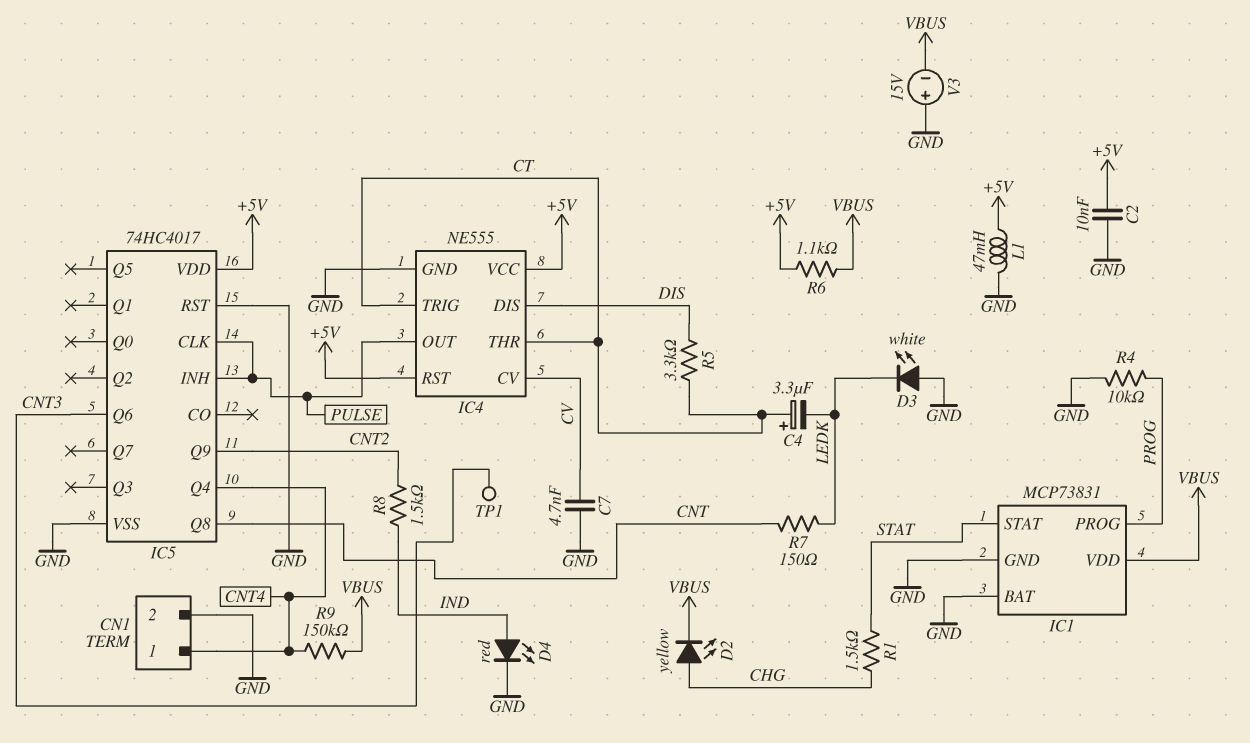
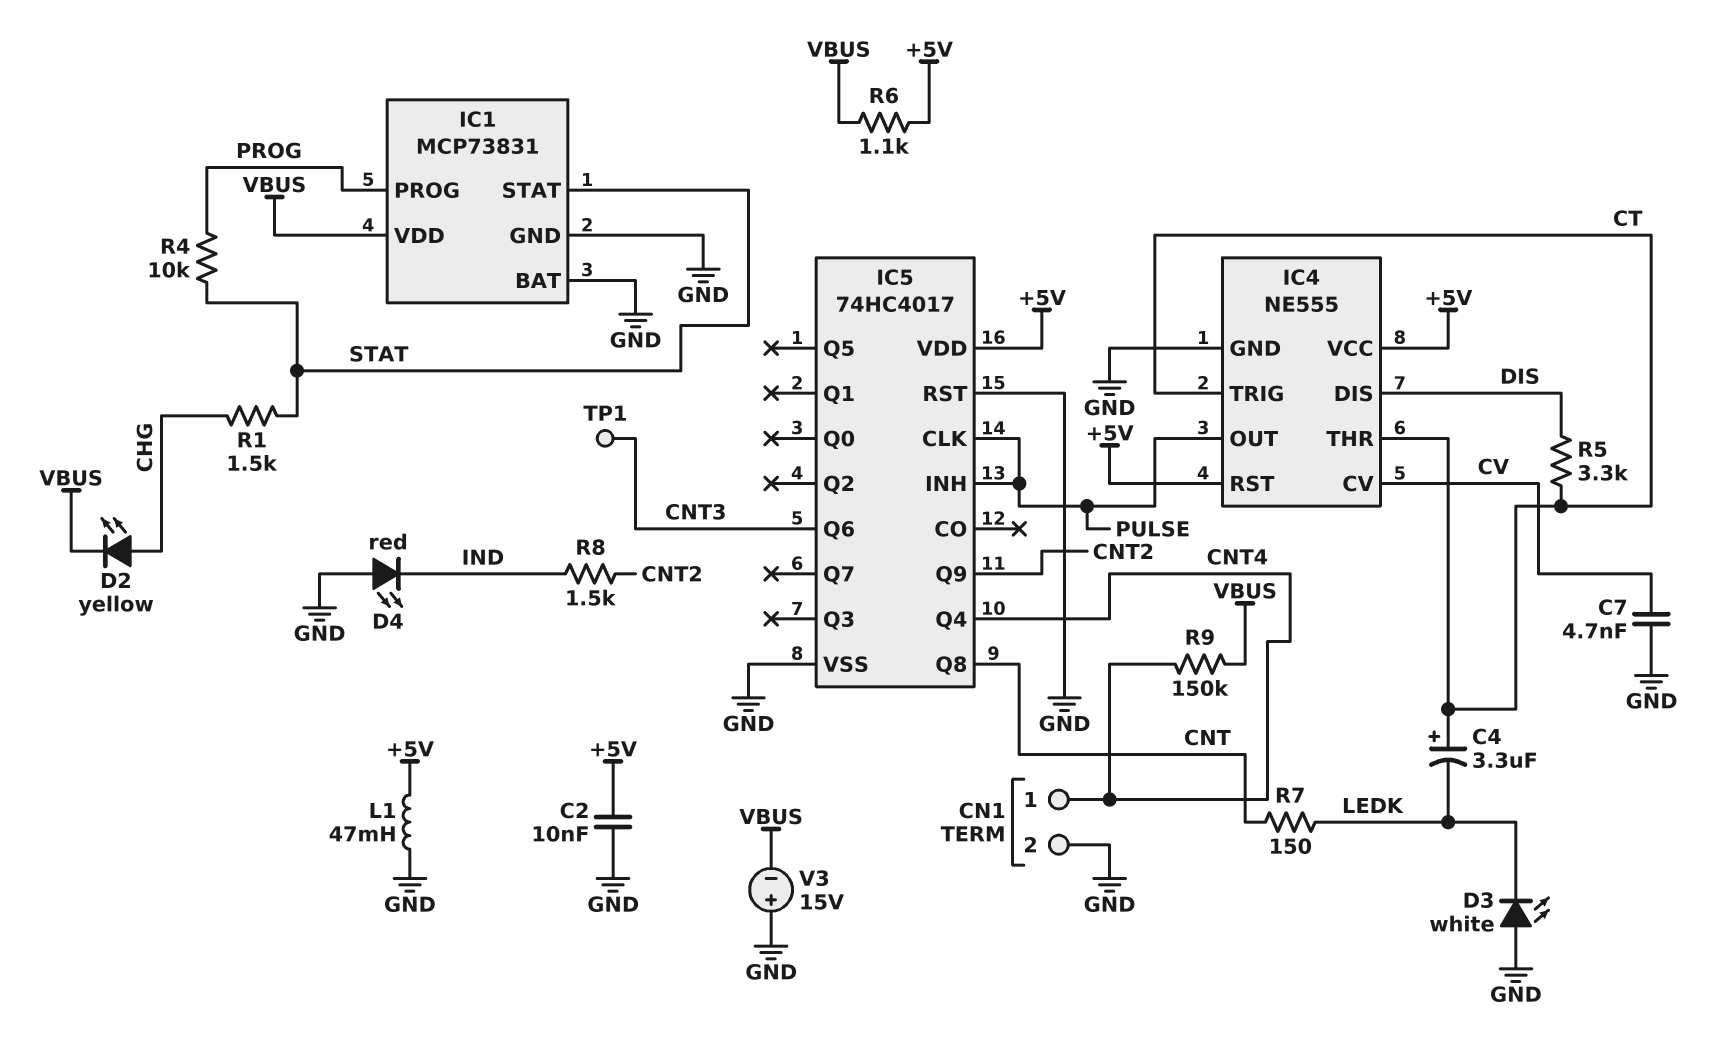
D4: LED red (A IND, K GND) -> LED red (A GND, K IND)
R4: 10k (GND, PROG) -> 10k (PROG, STAT)

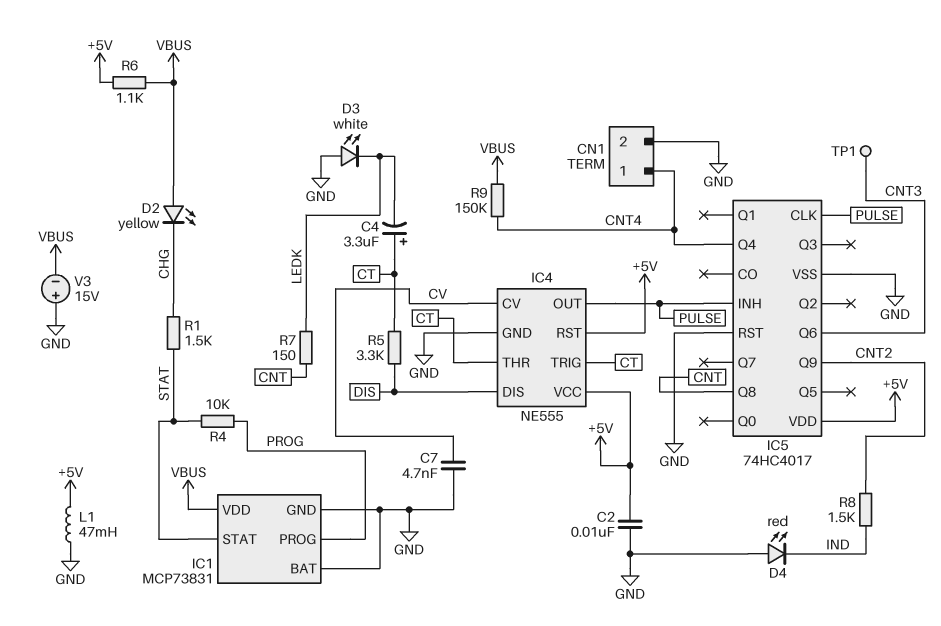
D2: LED yellow (A CHG, K VBUS) -> LED yellow (A VBUS, K CHG)

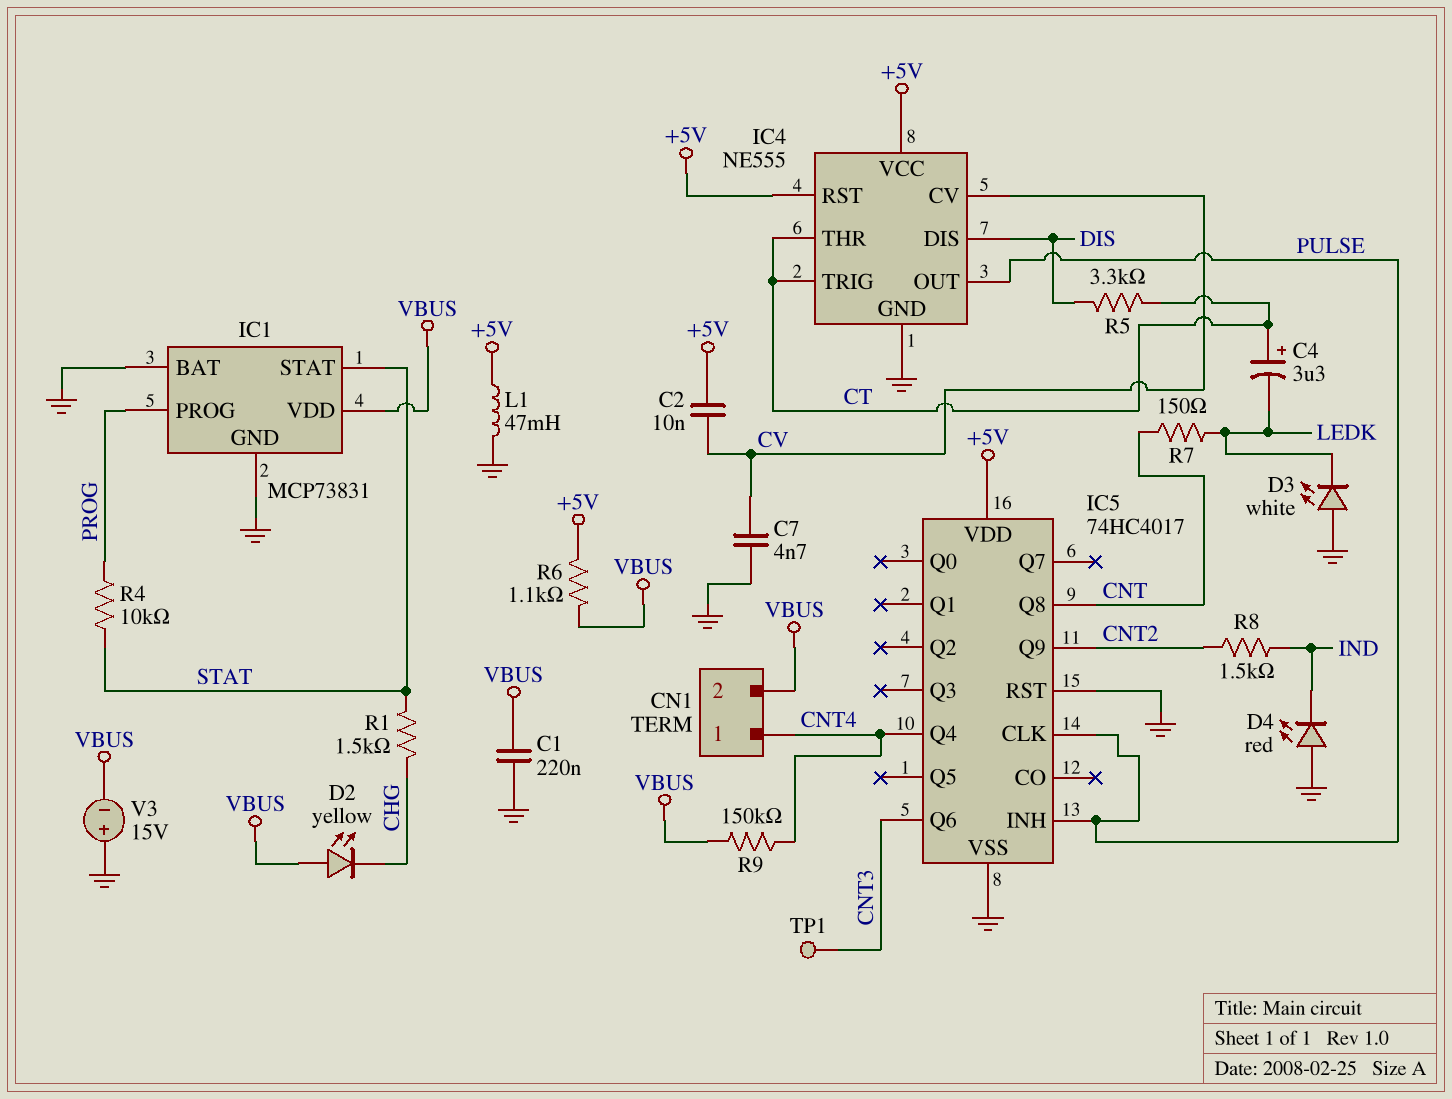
C1: none -> 220nF (GND, VBUS)
C2: 10nF (+5V, GND) -> 10nF (+5V, CV)
CN1 pin 2: GND -> VBUS

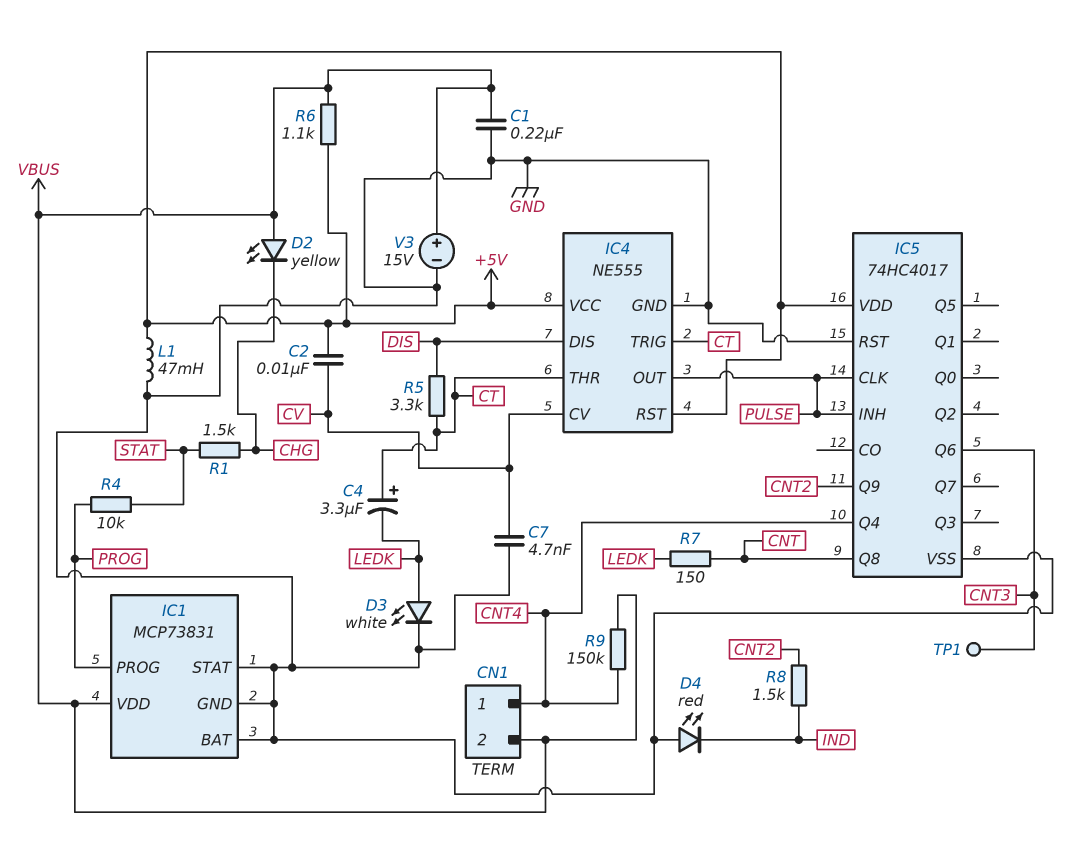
D3: LED white (A GND, K LEDK) -> LED white (A LEDK, K GND)
IC1 pin STAT: STAT -> GND
V3: 15V (plus GND, minus VBUS) -> 15V (plus VBUS, minus GND)

